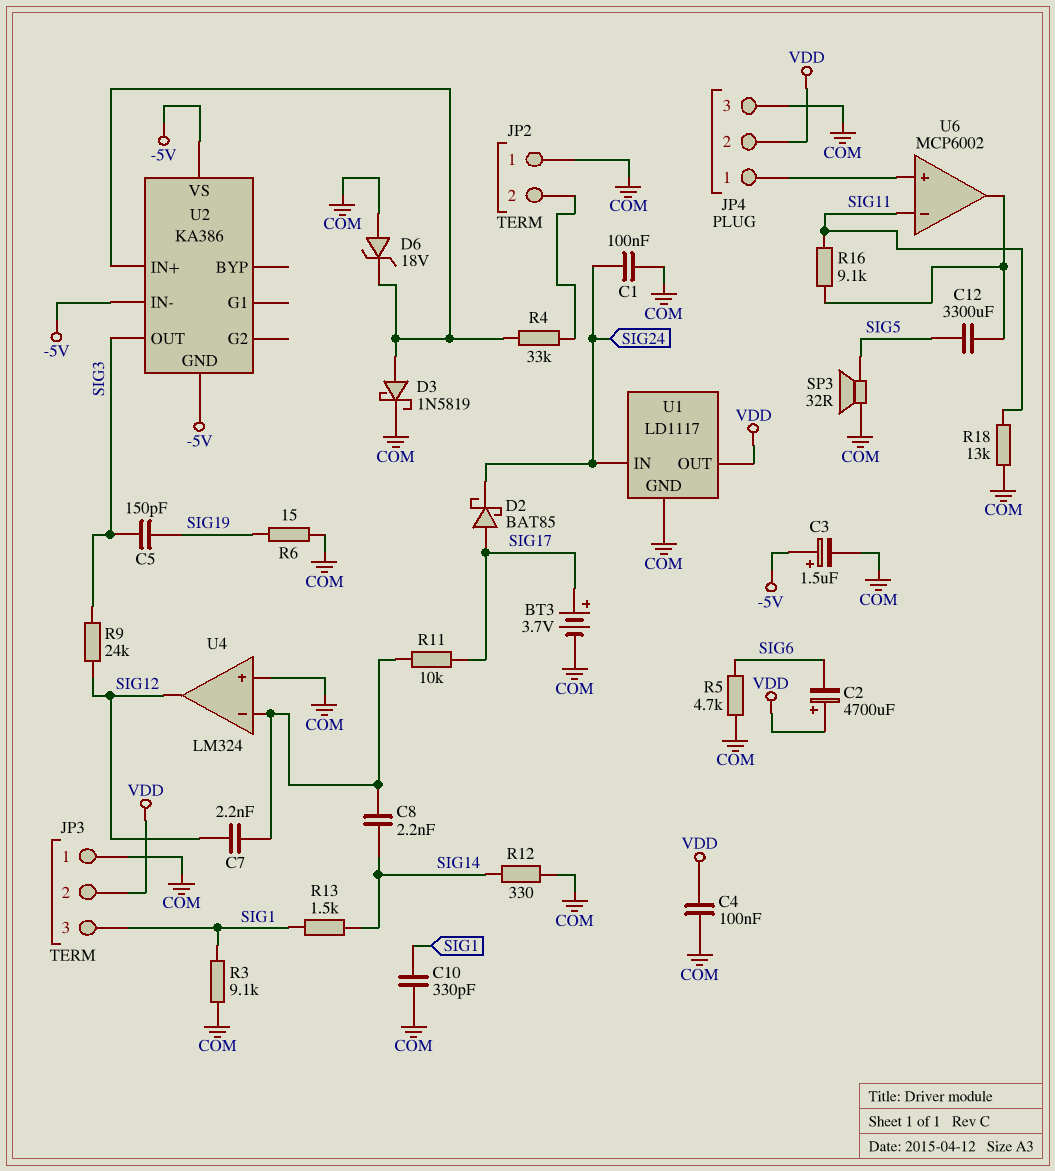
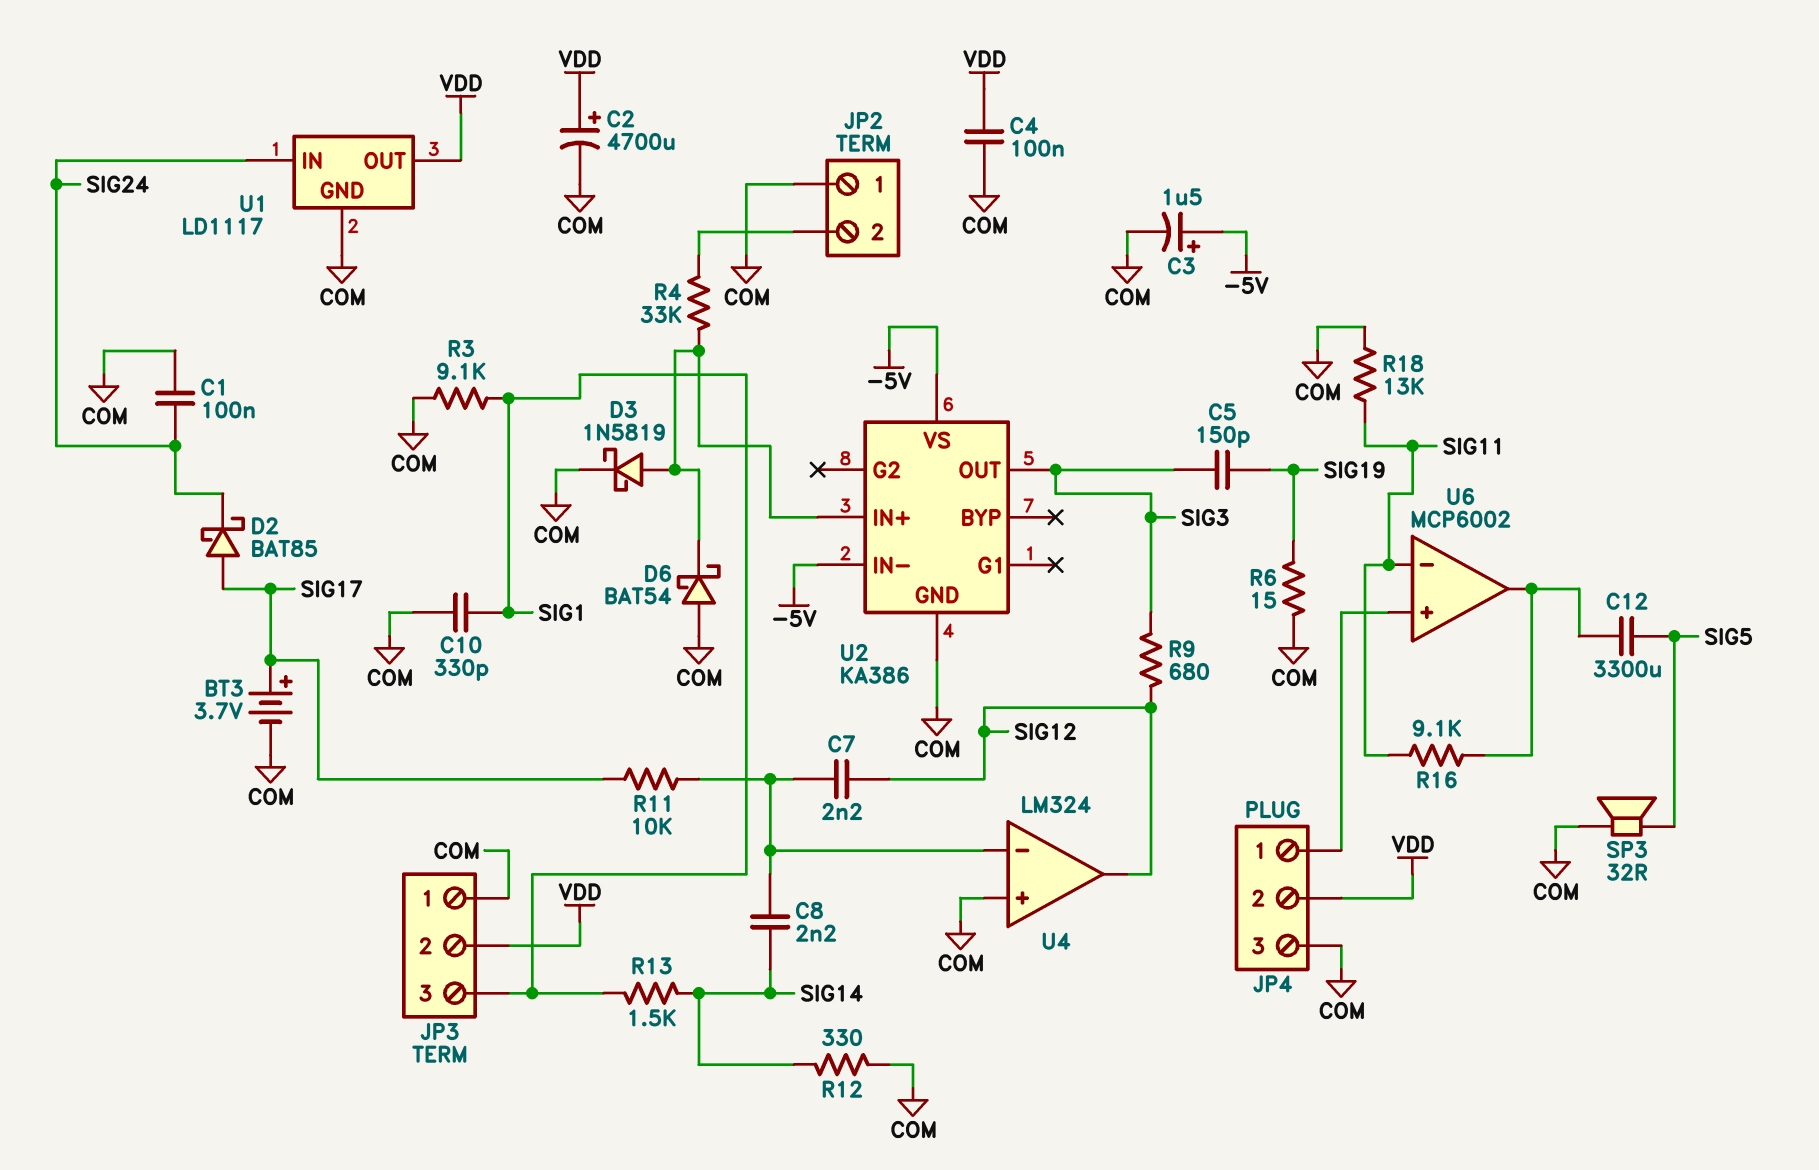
C2: 4700uF (plus VDD, minus SIG6) -> 4700uF (plus VDD, minus COM)
D6: zener 18V (A COM, K U2/IN+) -> schottky BAT54 (A COM, K U2/IN+)
R5: 4.7k (COM, SIG6) -> none
R9: 24k (SIG3, SIG12) -> 680 (SIG3, SIG12)
U2 pin GND: -5V -> COM

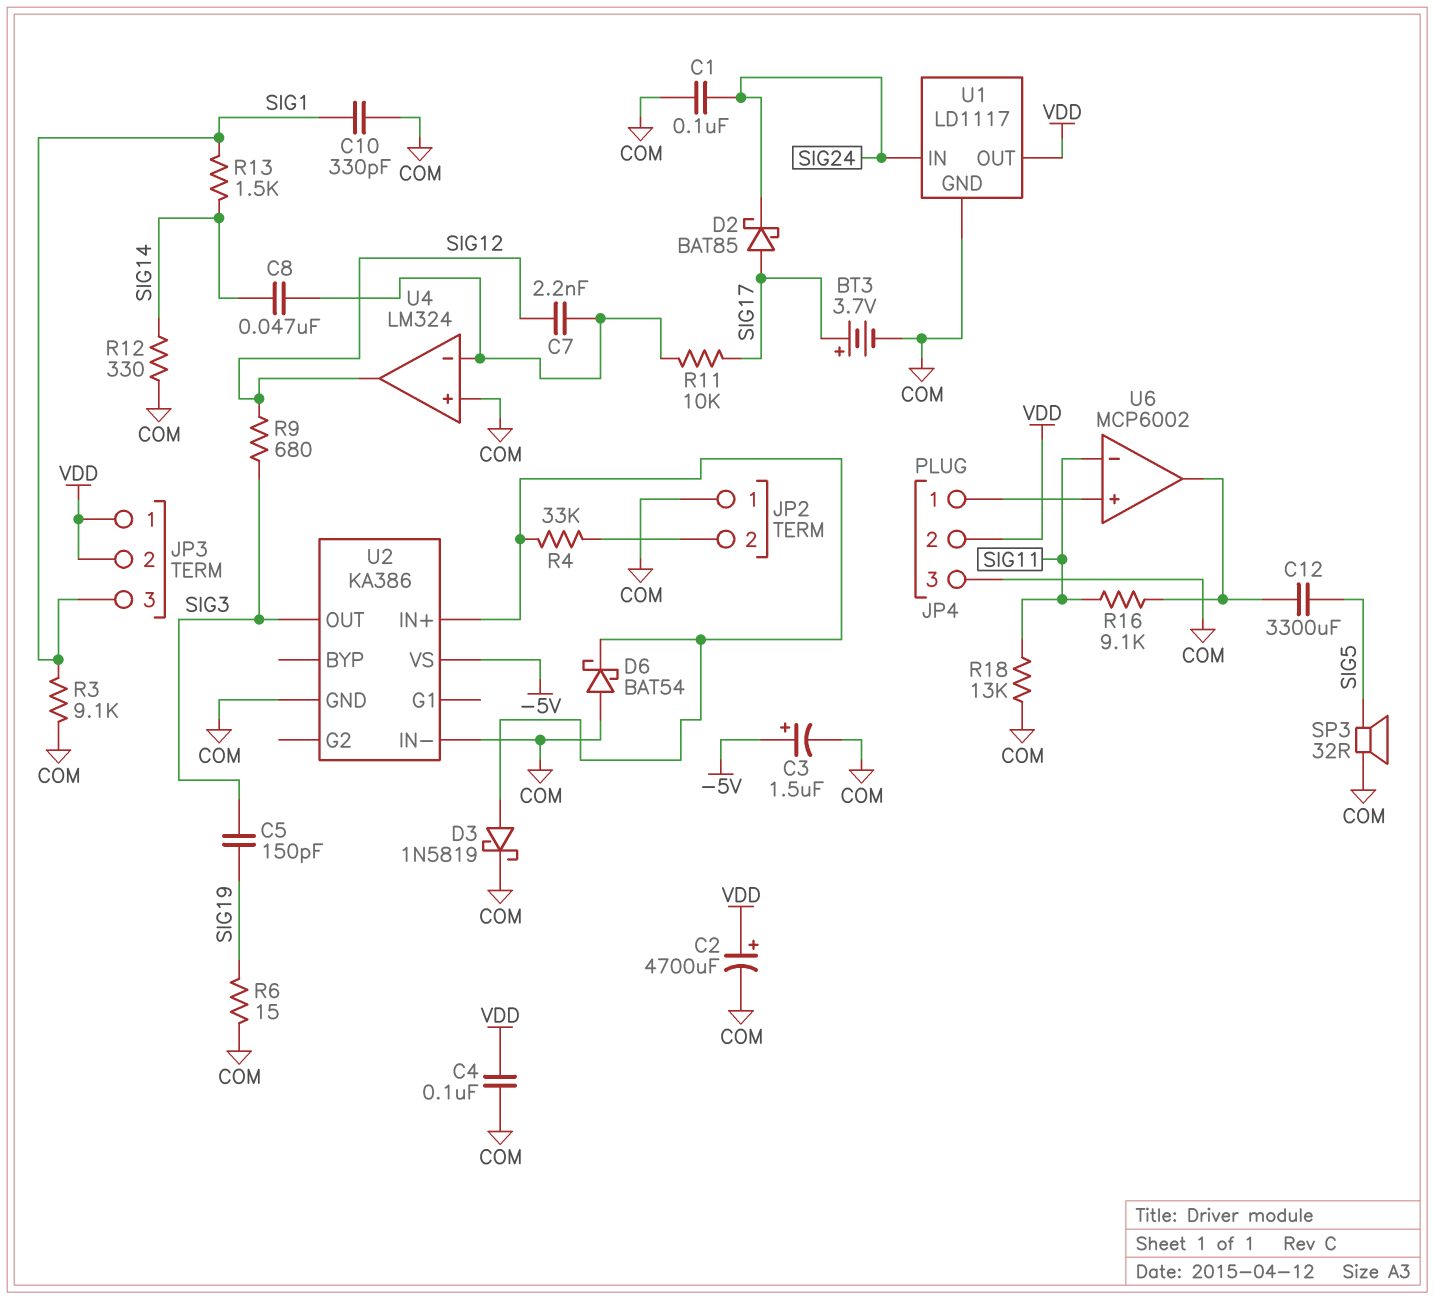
C8: 2.2nF (SIG14, U4/in-) -> 47nF (SIG14, U4/in-)
JP3 pin 1: COM -> VDD
U2 pin IN-: -5V -> COM

